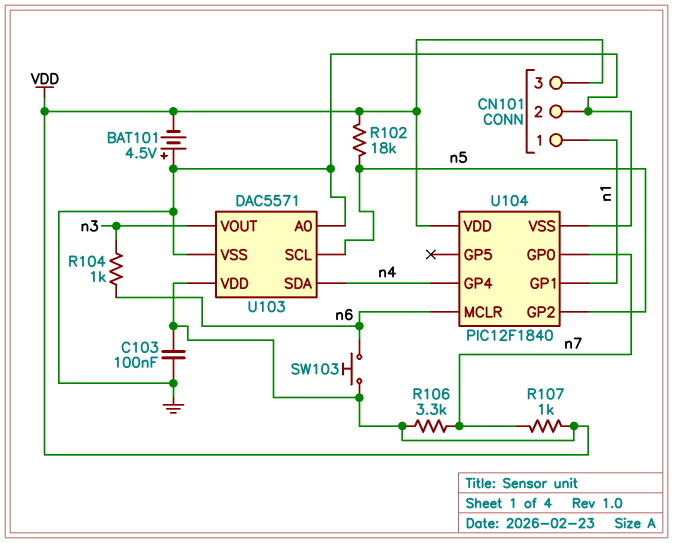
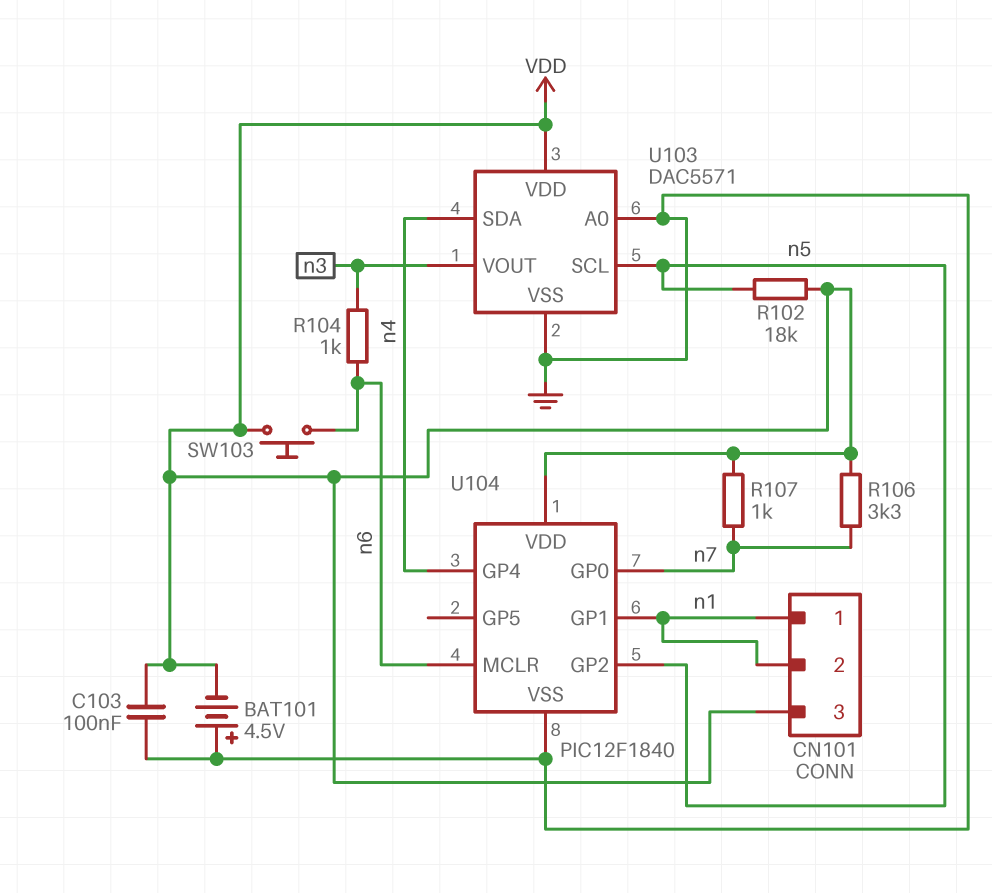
CN101 pin 2: GND -> n1

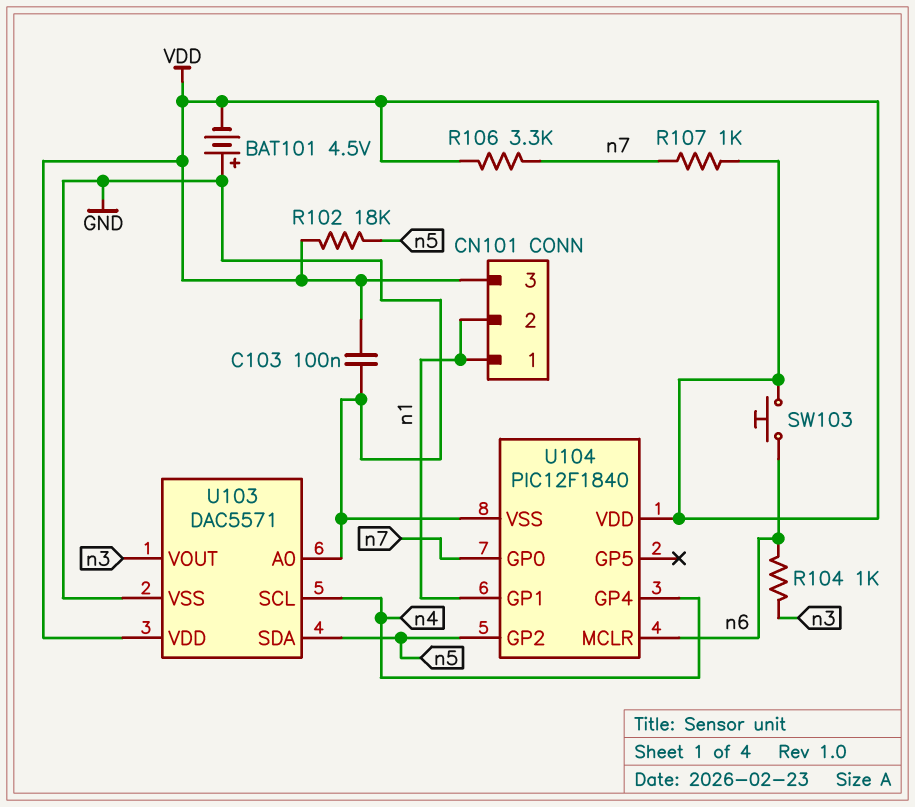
U103 pin SCL: n5 -> n4
U103 pin SDA: n4 -> n5

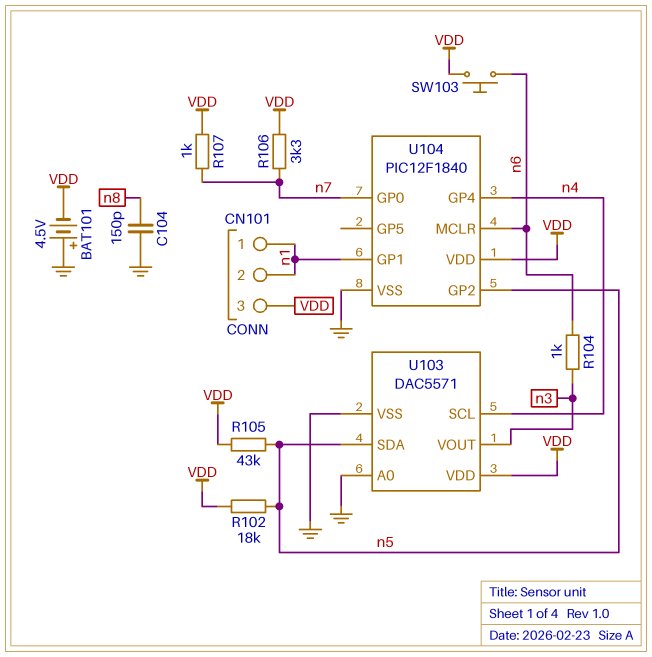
C103: 100nF (GND, VDD) -> none
C104: none -> 150pF (GND, n8)
R105: none -> 43k (VDD, n5)

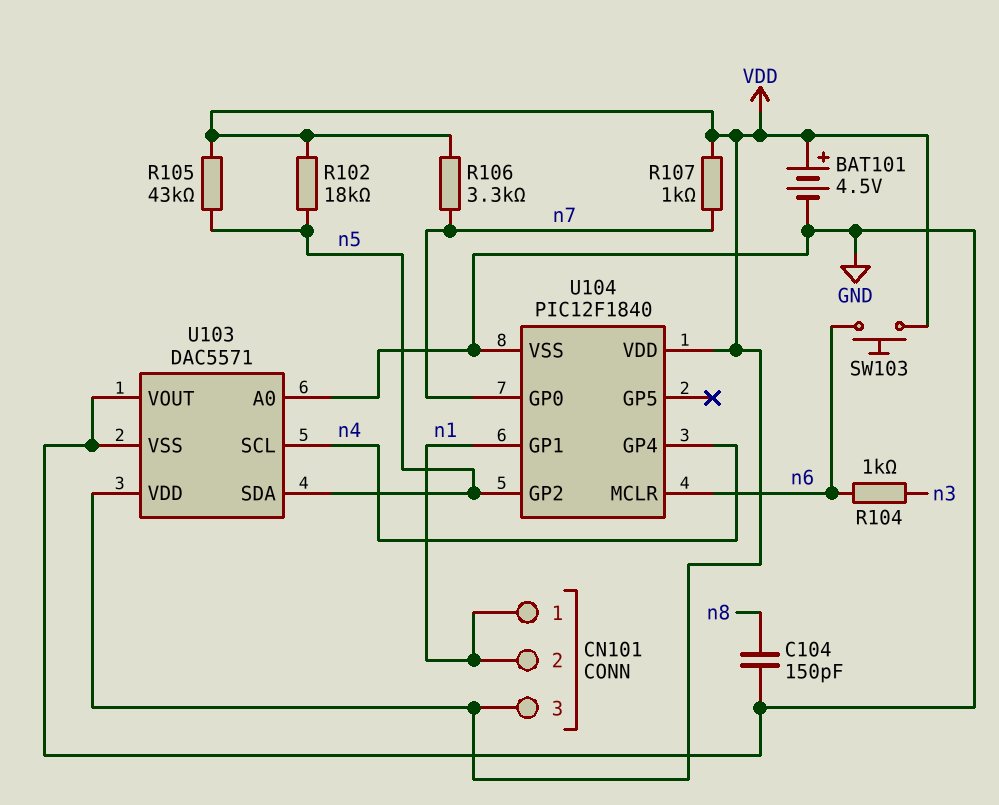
BAT101: 4.5V (plus GND, minus VDD) -> 4.5V (plus VDD, minus GND)
U103 pin VOUT: n3 -> GND

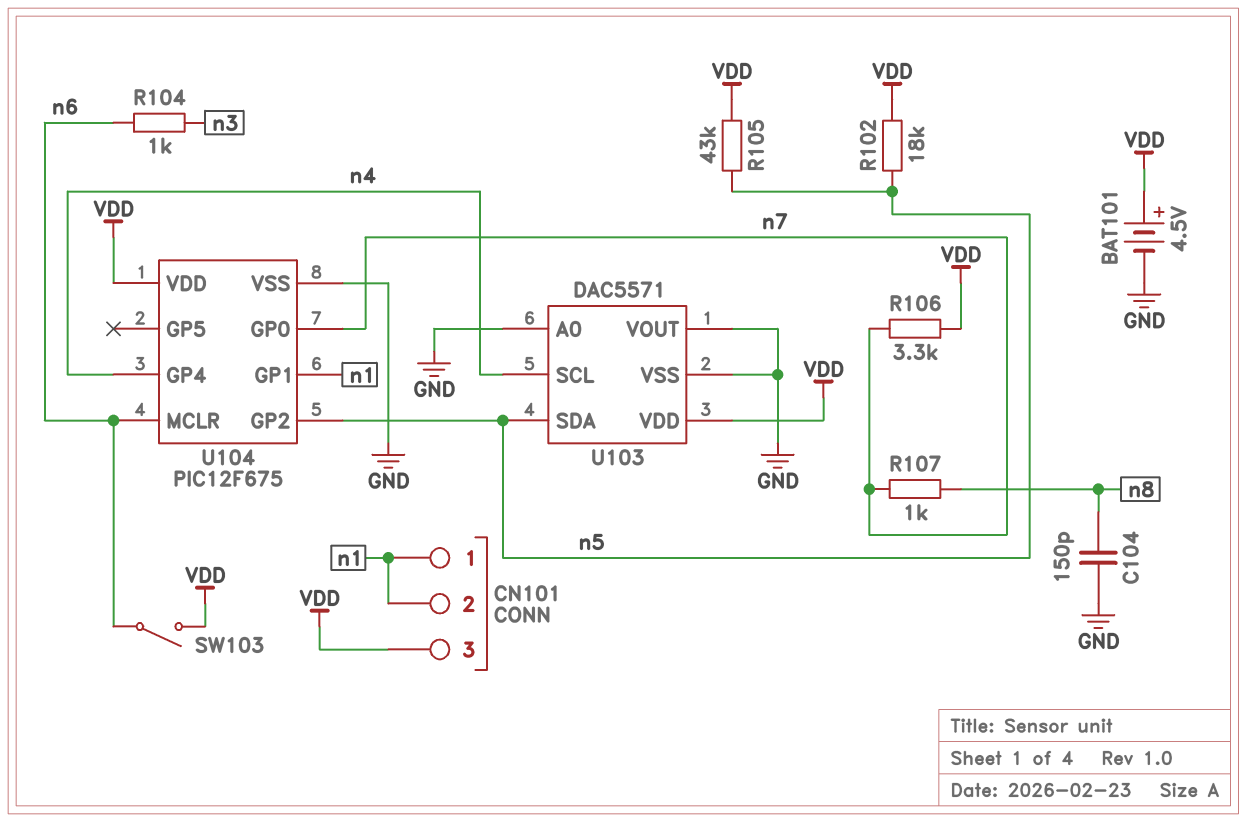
R107: 1k (VDD, n7) -> 1k (n7, n8)
SW103: button (VDD, n6) -> switch (VDD, n6)
U104: PIC12F1840 -> PIC12F675

